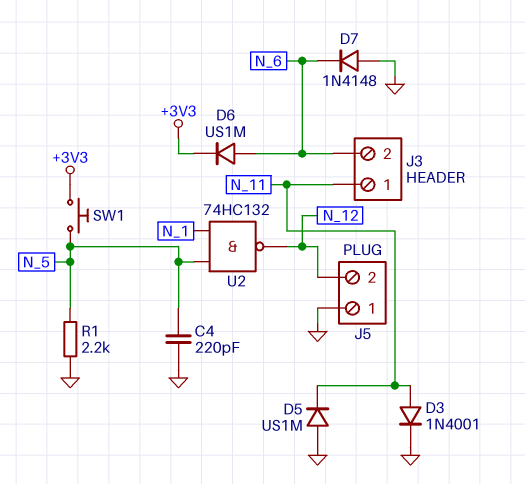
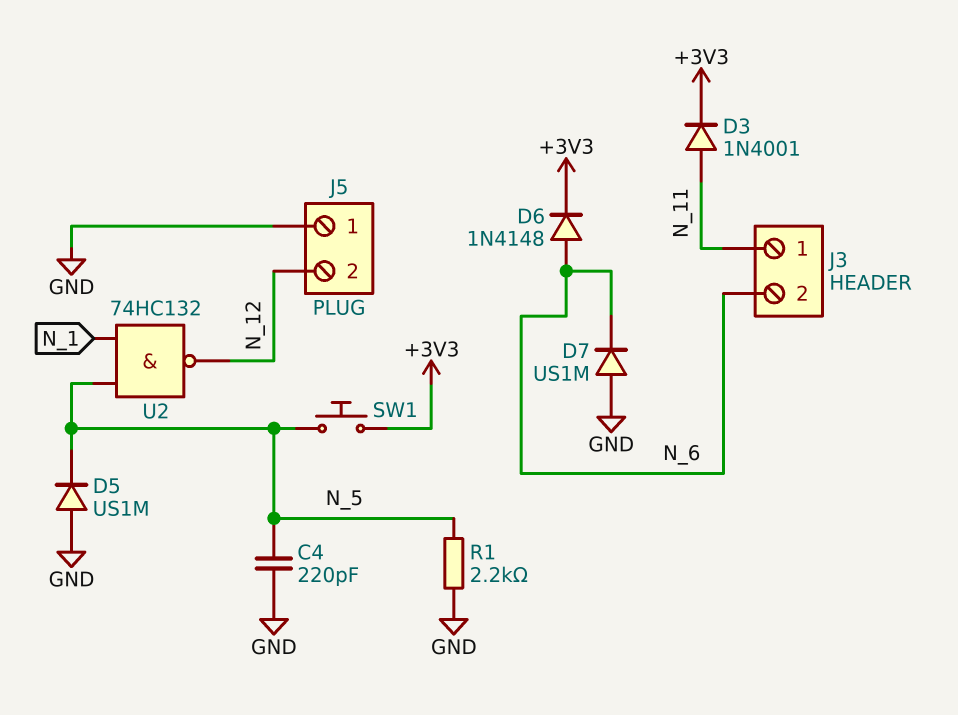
D3: diode 1N4001 (A N_11, K GND) -> diode 1N4001 (A N_11, K +3V3)
D5: diode US1M (A GND, K N_11) -> diode US1M (A GND, K N_5)
D6: diode US1M (A N_6, K +3V3) -> diode 1N4148 (A N_6, K +3V3)
D7: diode 1N4148 (A GND, K N_6) -> diode US1M (A GND, K N_6)

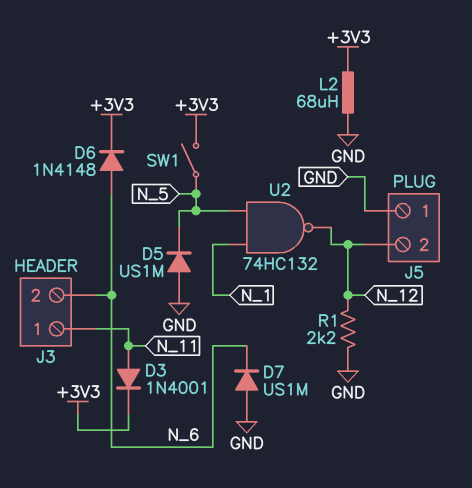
C4: 220pF (GND, N_5) -> none
L2: none -> 68uH (+3V3, GND)
R1: 2.2k (GND, N_5) -> 2.2k (GND, N_12)
SW1: button (+3V3, N_5) -> switch (+3V3, N_5)

